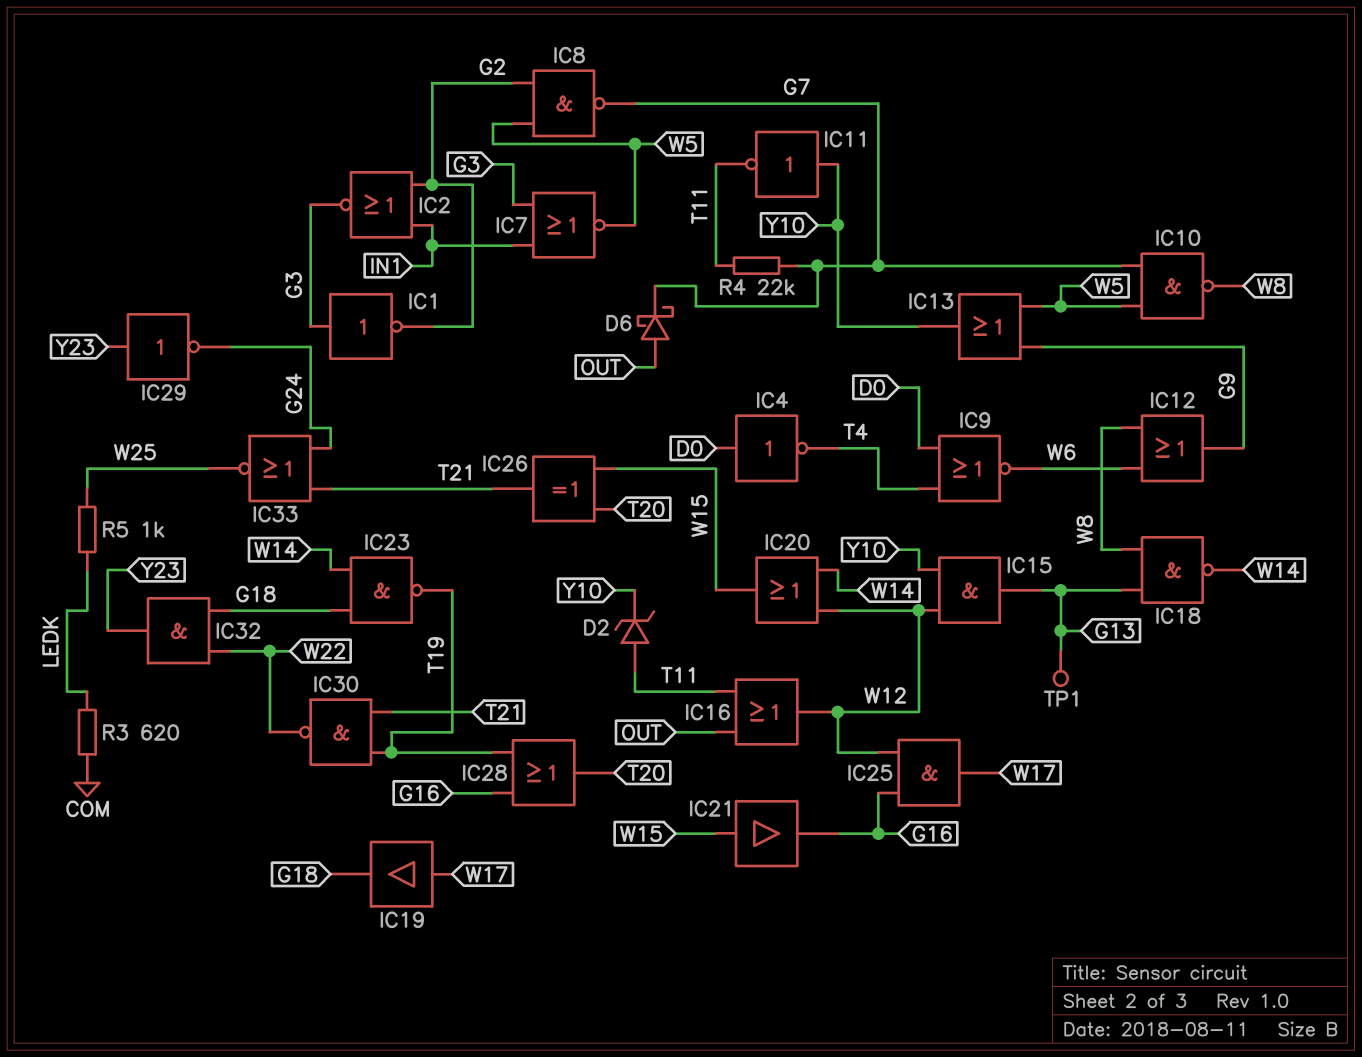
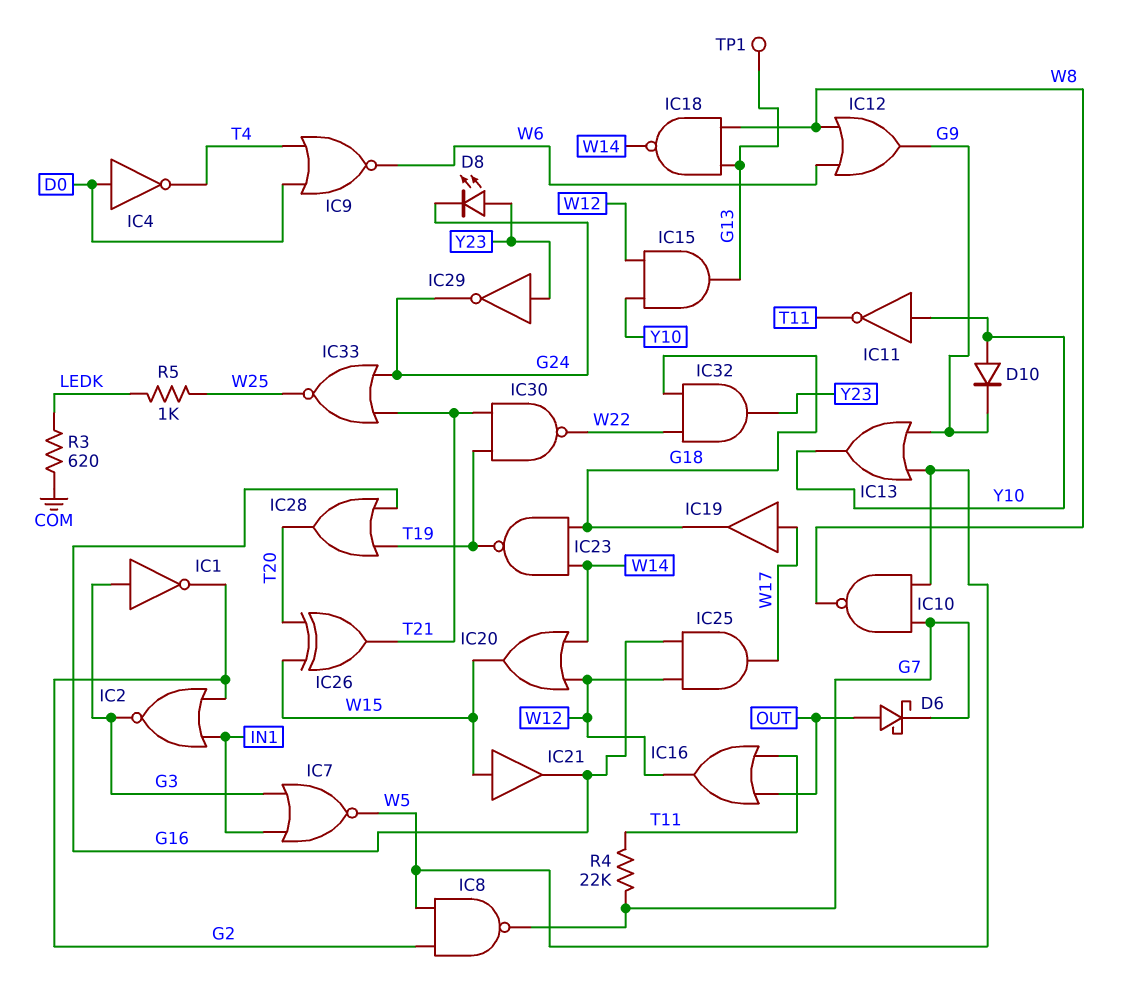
D2: zener (A T11, K Y10) -> none
D8: none -> LED (A Y23, K G24)
D10: none -> diode (A Y10, K G9)

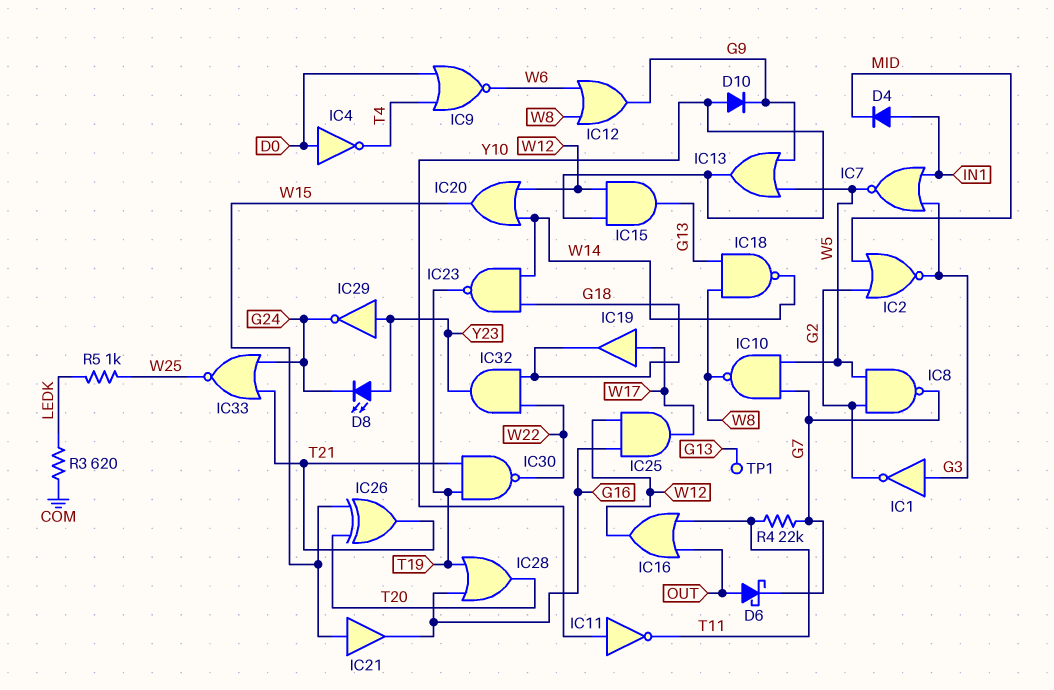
D4: none -> diode (A IN1, K MID)
IC2: NOR (in G2, in IN1, out G3) -> NOR (in G2, in MID, out G3)

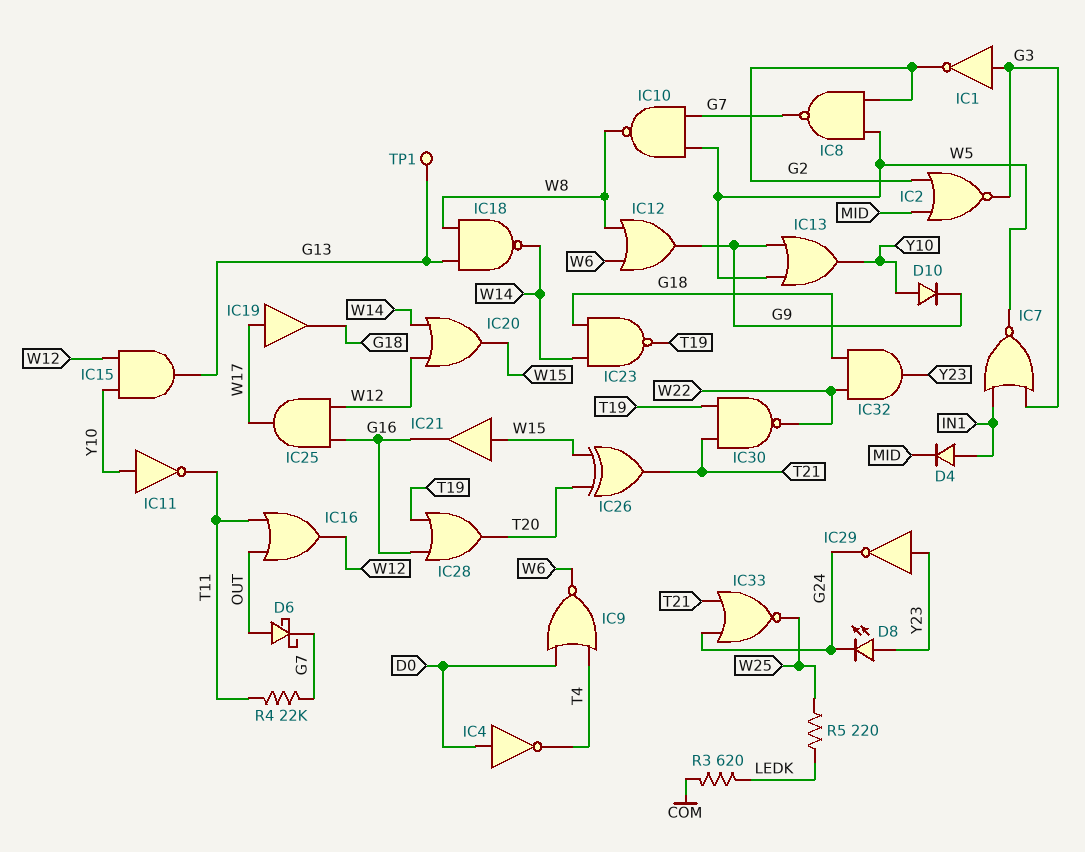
R5: 1k (LEDK, W25) -> 220 (LEDK, W25)

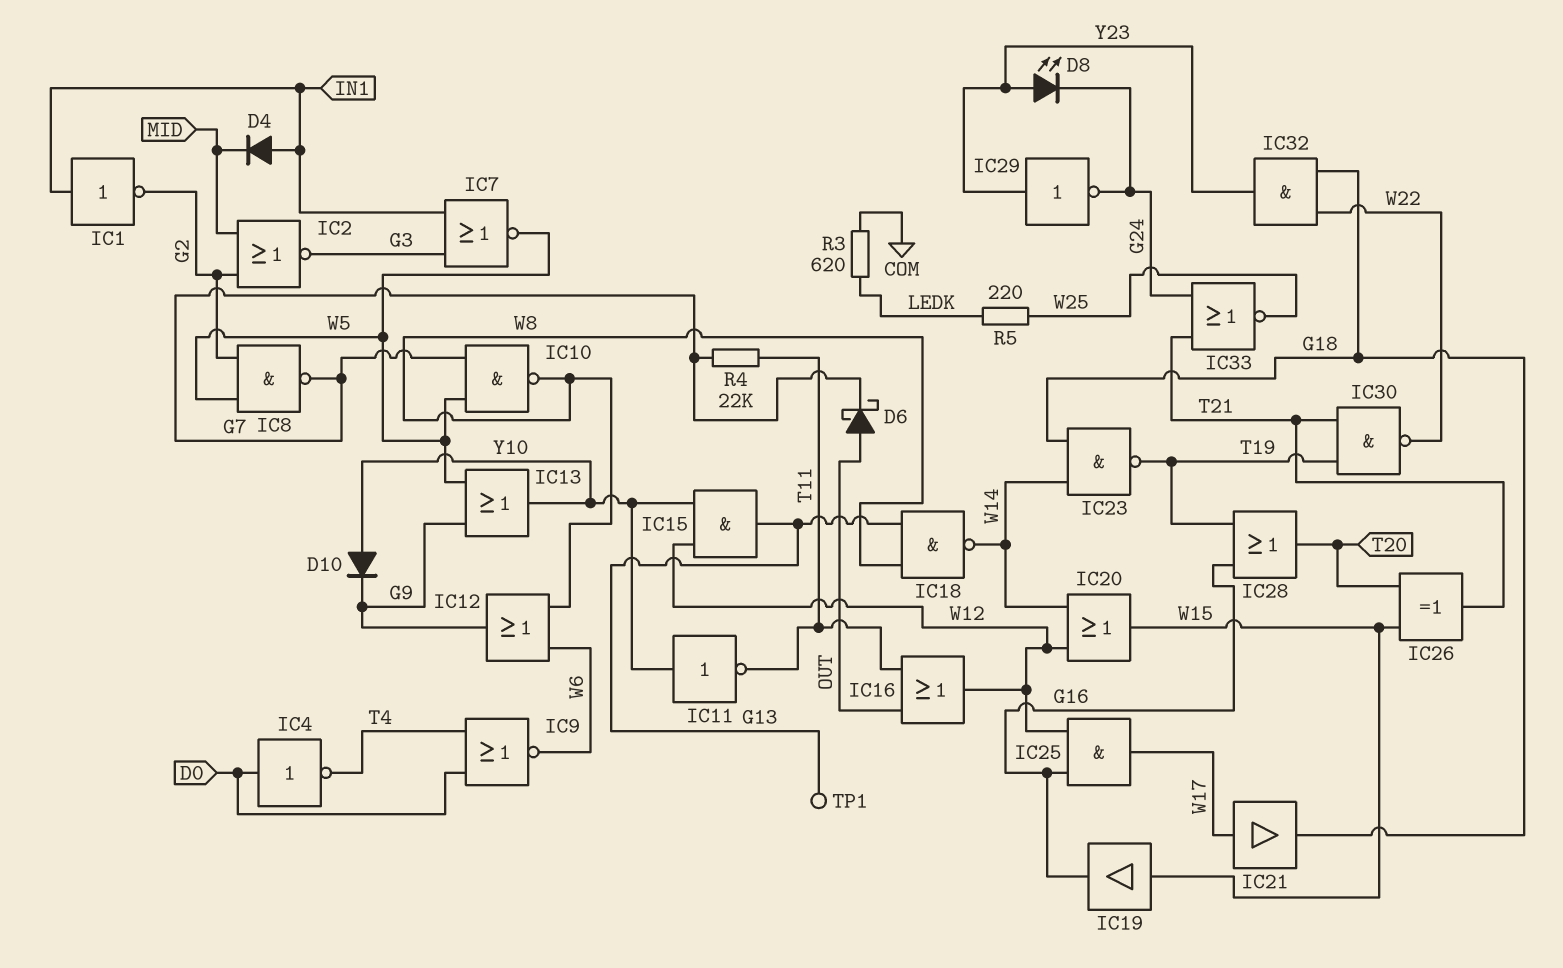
IC1: NOT (in G3, out G2) -> NOT (in IN1, out G2)
IC19: buffer (in W17, out G18) -> buffer (in W15, out G16)
IC21: buffer (in W15, out G16) -> buffer (in W17, out G18)

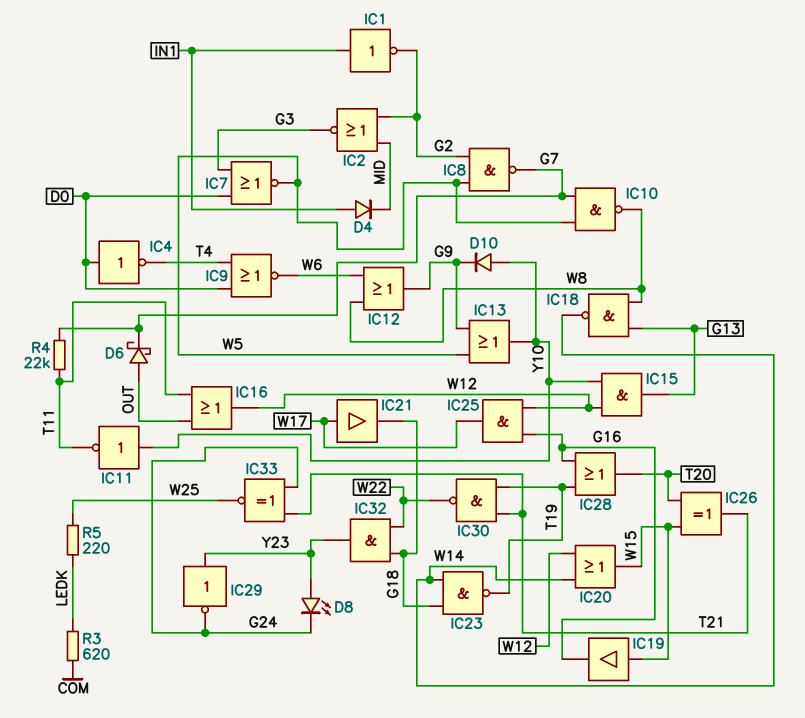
IC7: NOR (in G3, in IN1, out W5) -> NOR (in D0, in G3, out W5)
IC33: NOR (in G24, in T21, out W25) -> XNOR (in G24, in T21, out W25)
TP1: test point (G13) -> none

